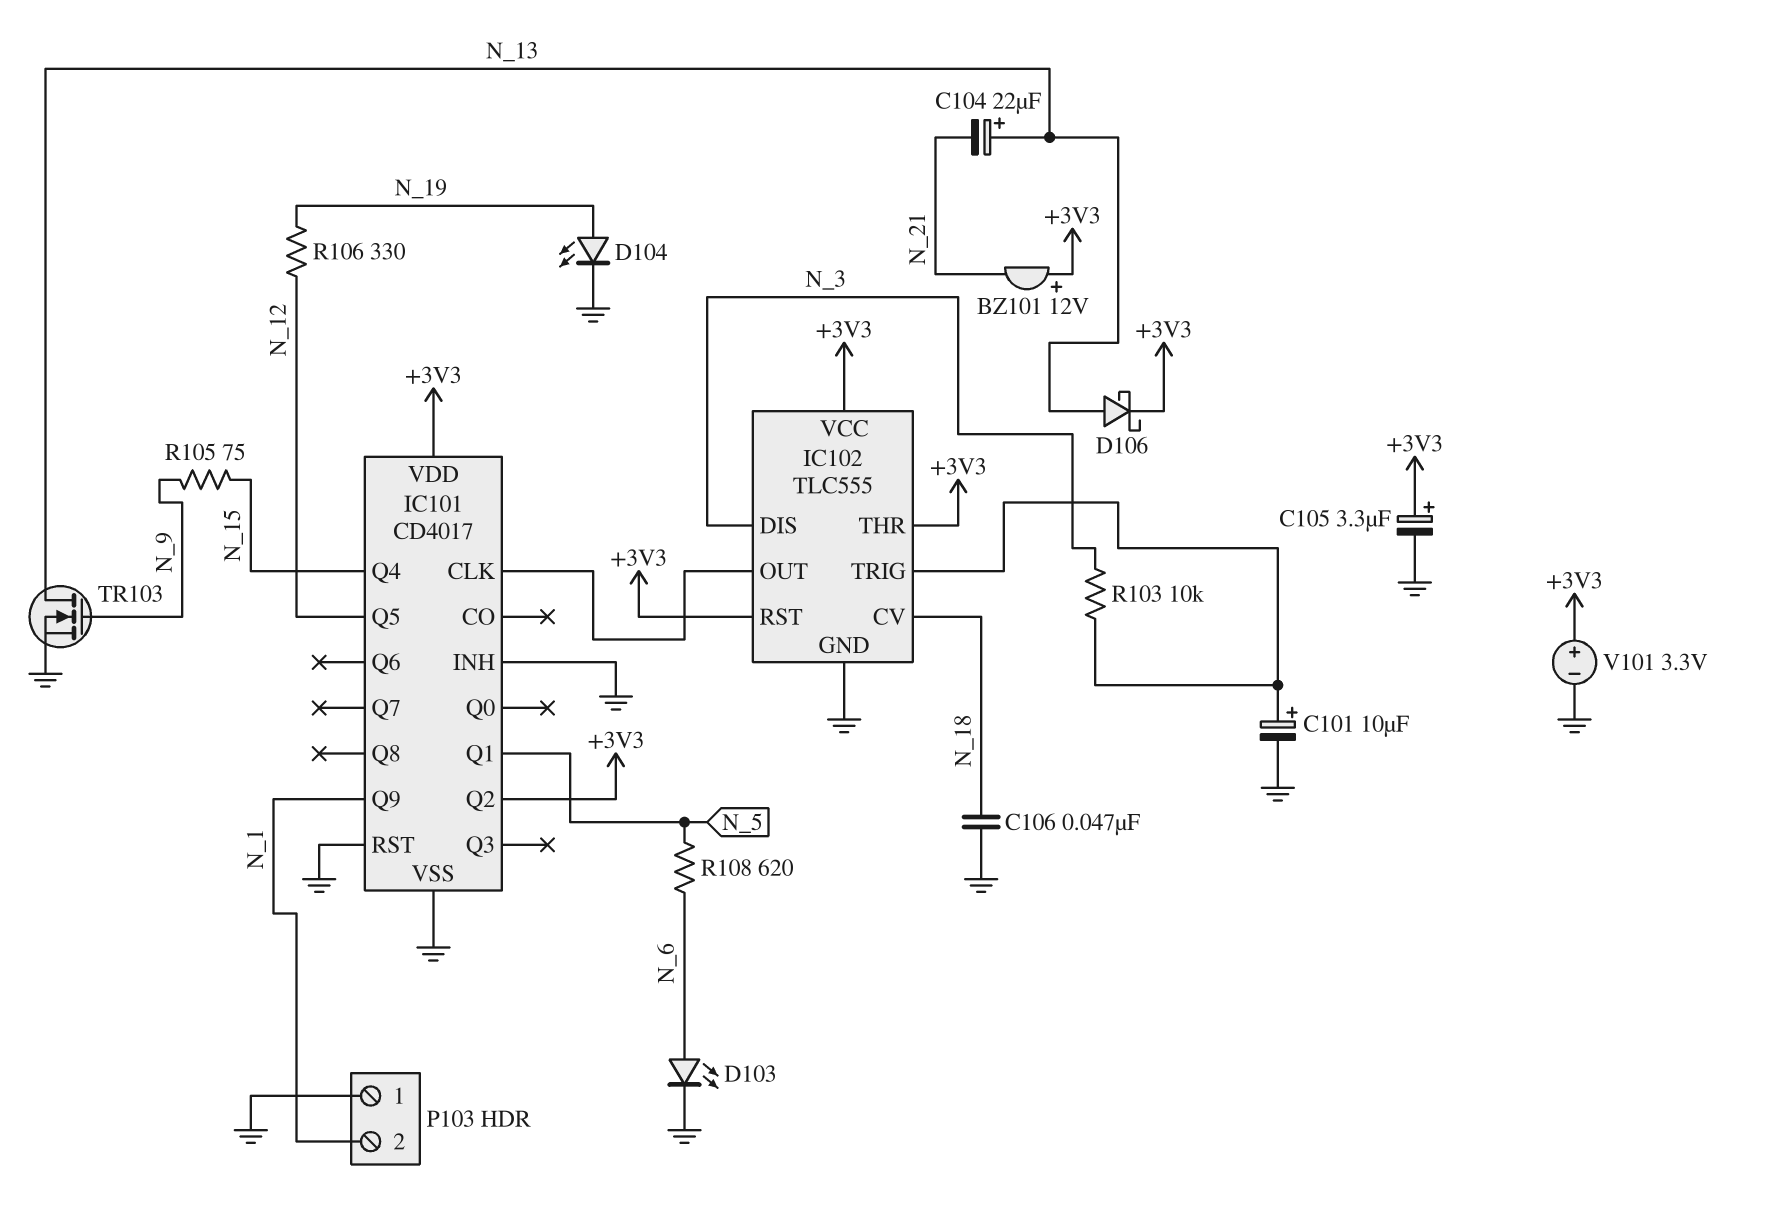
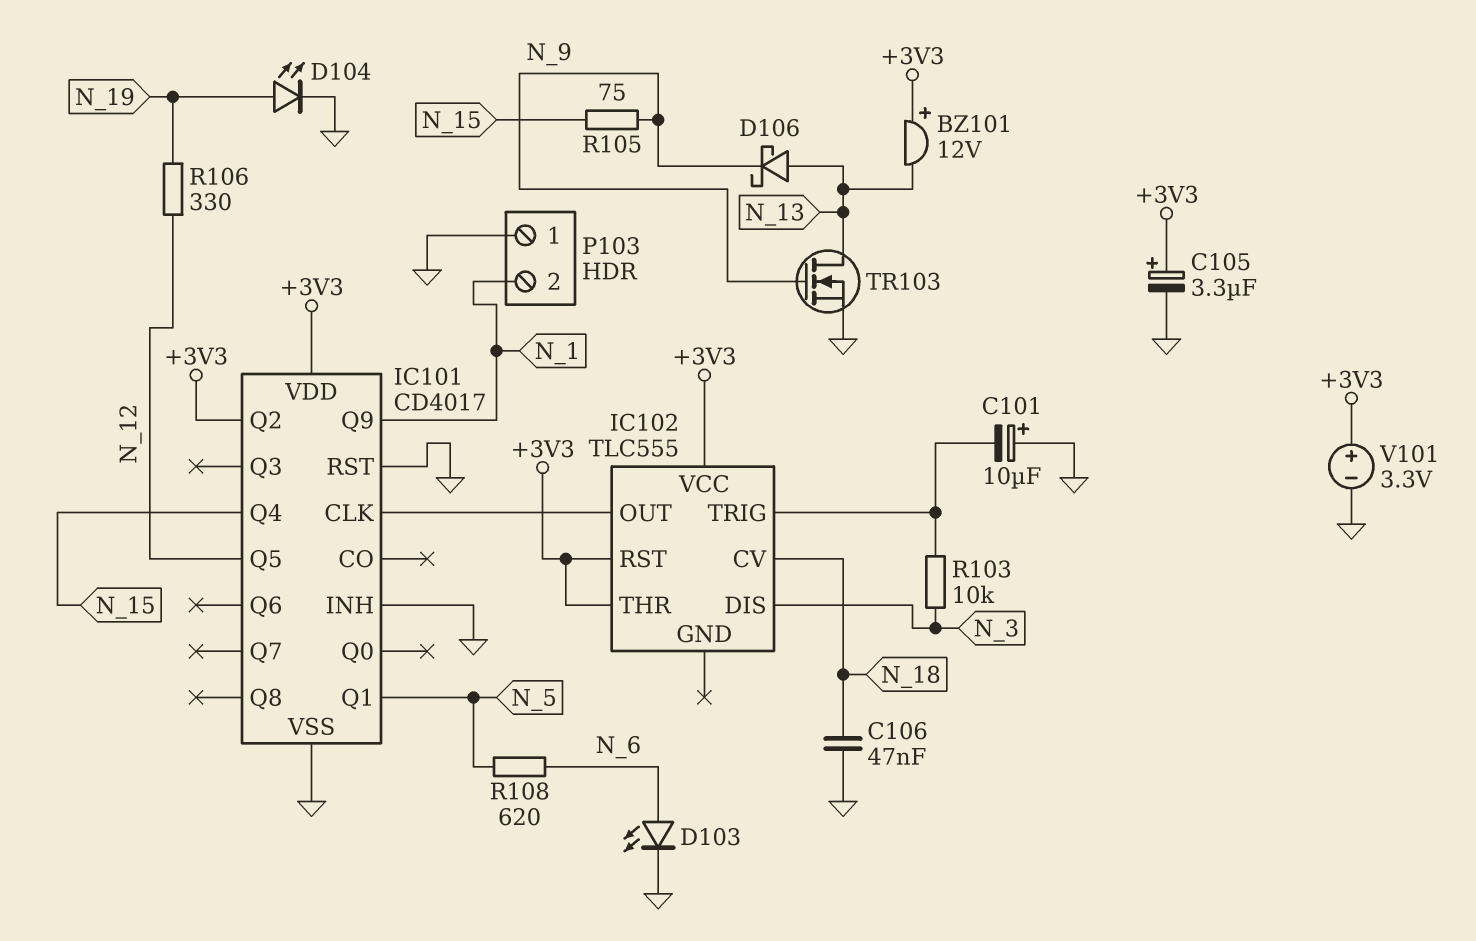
BZ101: buzzer 12V (plus +3V3, minus N_21) -> buzzer 12V (plus +3V3, minus N_13)
C101: 10uF (plus IC102/TRIG, minus GND) -> 10uF (plus GND, minus IC102/TRIG)
C104: 22uF (plus N_13, minus N_21) -> none
D106: schottky (A N_13, K +3V3) -> schottky (A N_13, K N_9)
IC102 pin GND: GND -> none

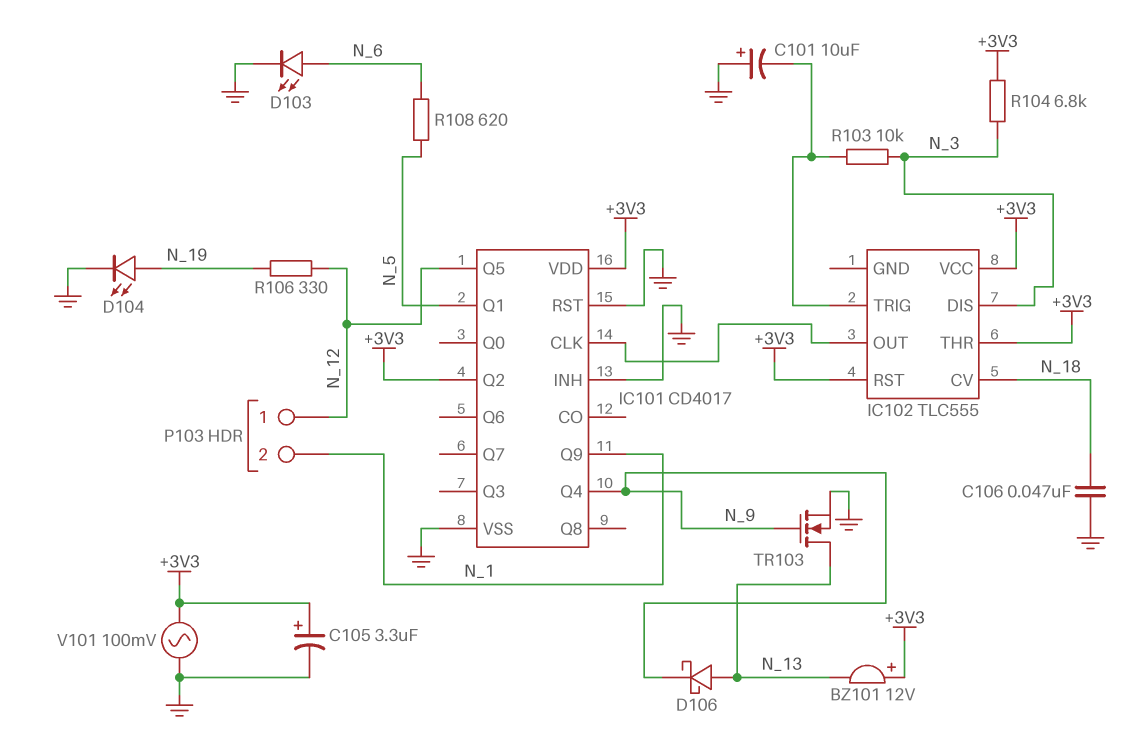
IC101 pin Q4: N_15 -> N_9
P103 pin 1: GND -> N_12
R104: none -> 6.8k (+3V3, N_3)
R105: 75 (N_9, N_15) -> none
V101: 3.3V (plus +3V3, minus GND) -> AC 100mV (+3V3, GND)

